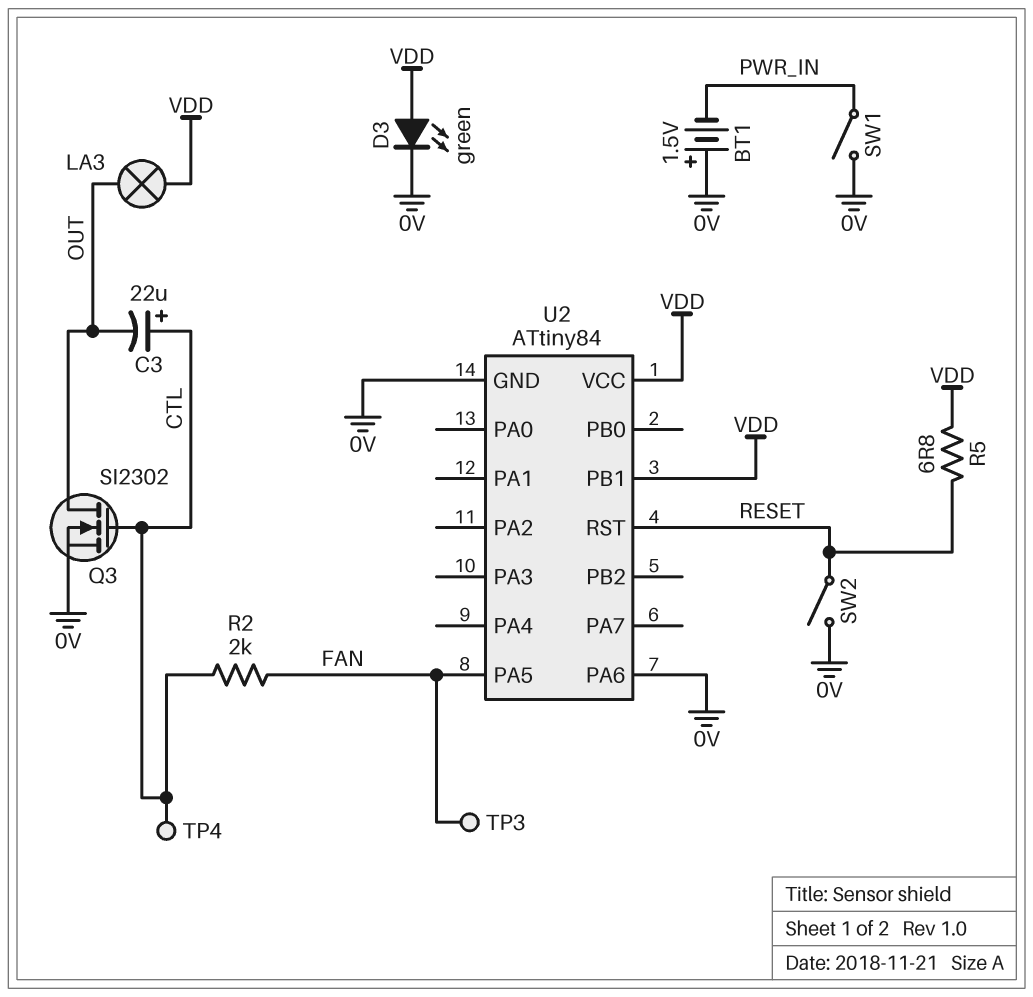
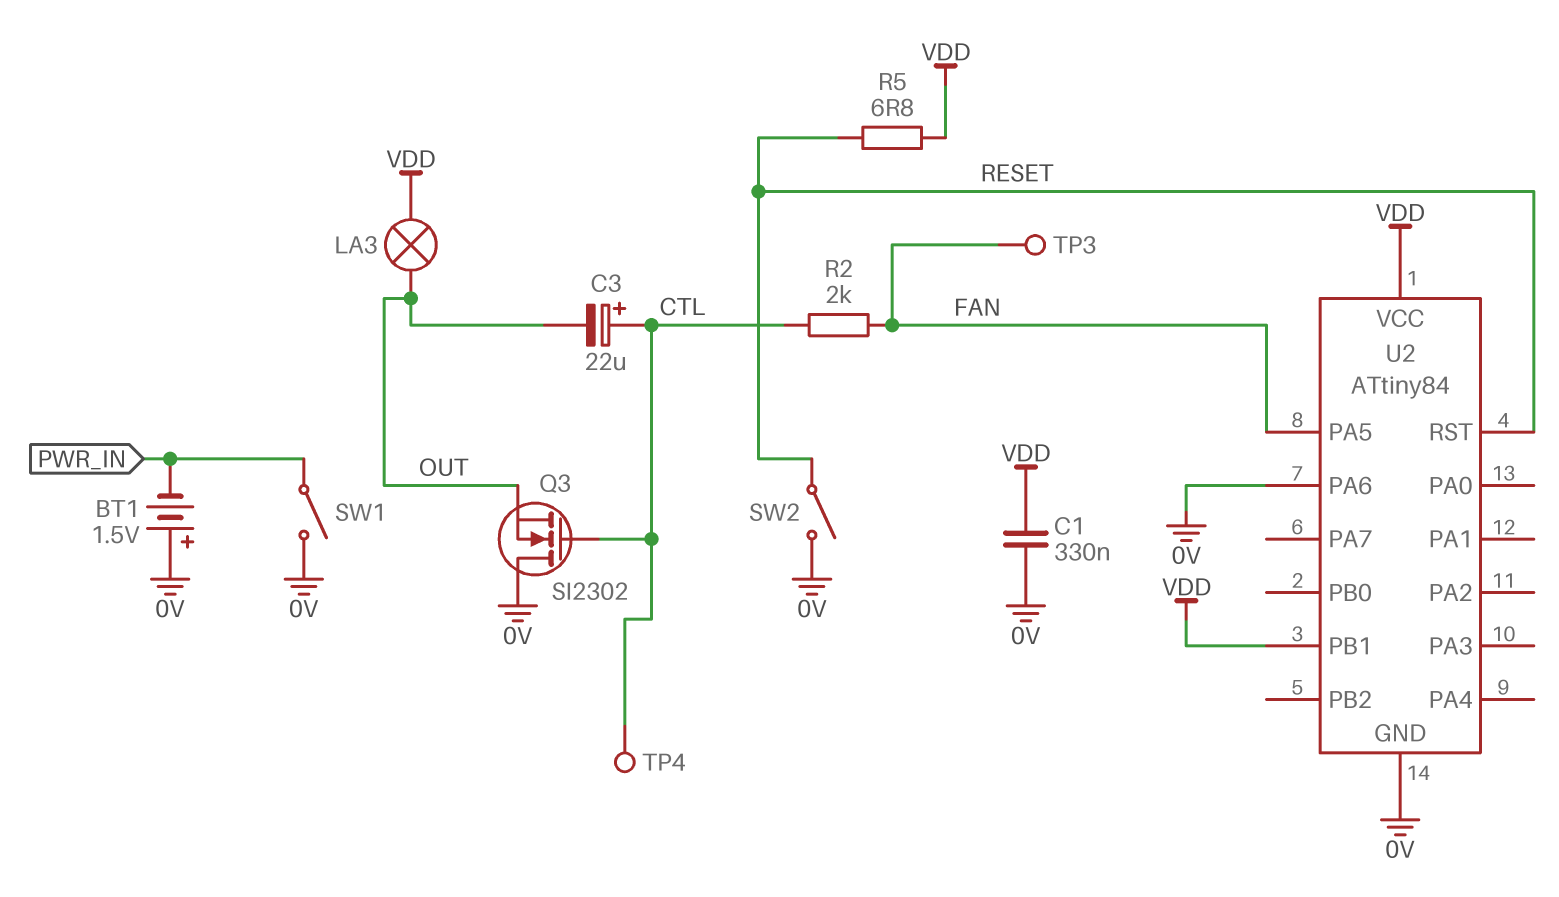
C1: none -> 330nF (0V, VDD)
D3: LED green (A VDD, K 0V) -> none
Q3: NMOS SI2302 (G CTL, D OUT, S 0V) -> NMOS SI2302 (G CTL, D 0V, S OUT)

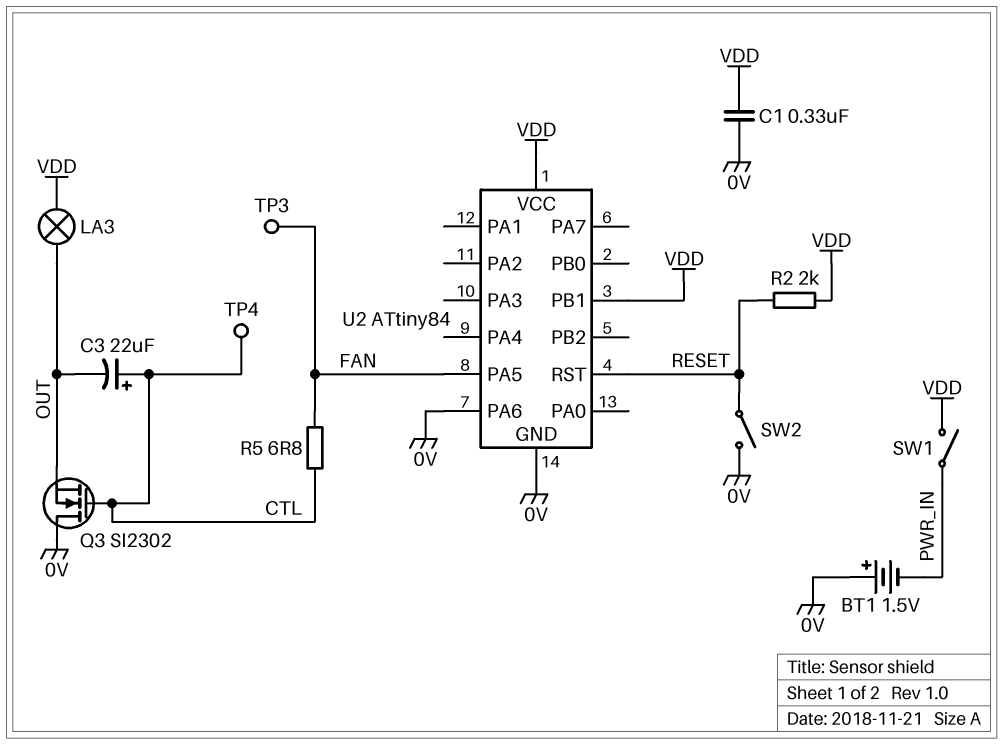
R2: 2k (CTL, FAN) -> 2k (RESET, VDD)
R5: 6.8 (RESET, VDD) -> 6.8 (CTL, FAN)
SW1: switch (0V, PWR_IN) -> switch (PWR_IN, VDD)

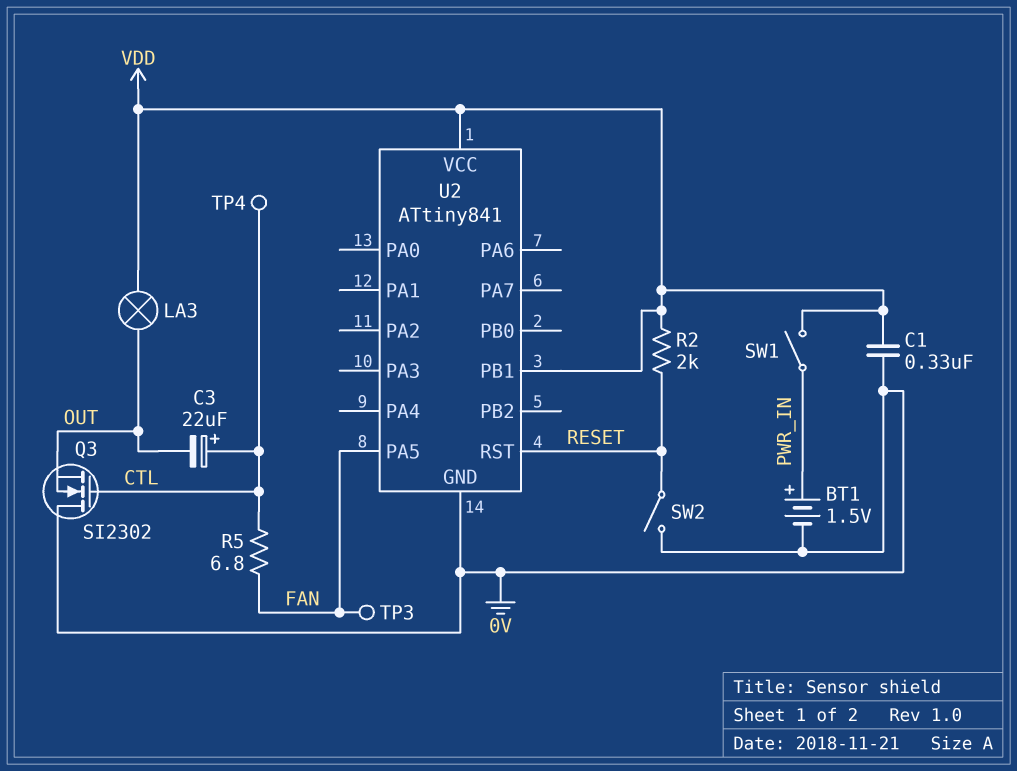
BT1: 1.5V (plus 0V, minus PWR_IN) -> 1.5V (plus PWR_IN, minus 0V)
U2: ATtiny84 -> ATtiny841
U2 pin PA6: 0V -> none

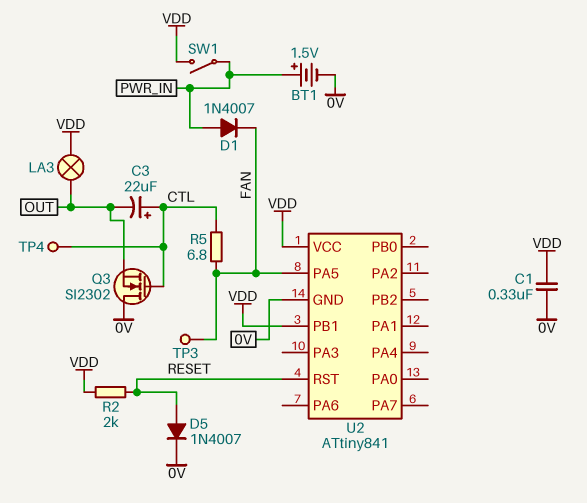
D1: none -> diode 1N4007 (A PWR_IN, K FAN)
D5: none -> diode 1N4007 (A RESET, K 0V)
SW2: switch (0V, RESET) -> none

